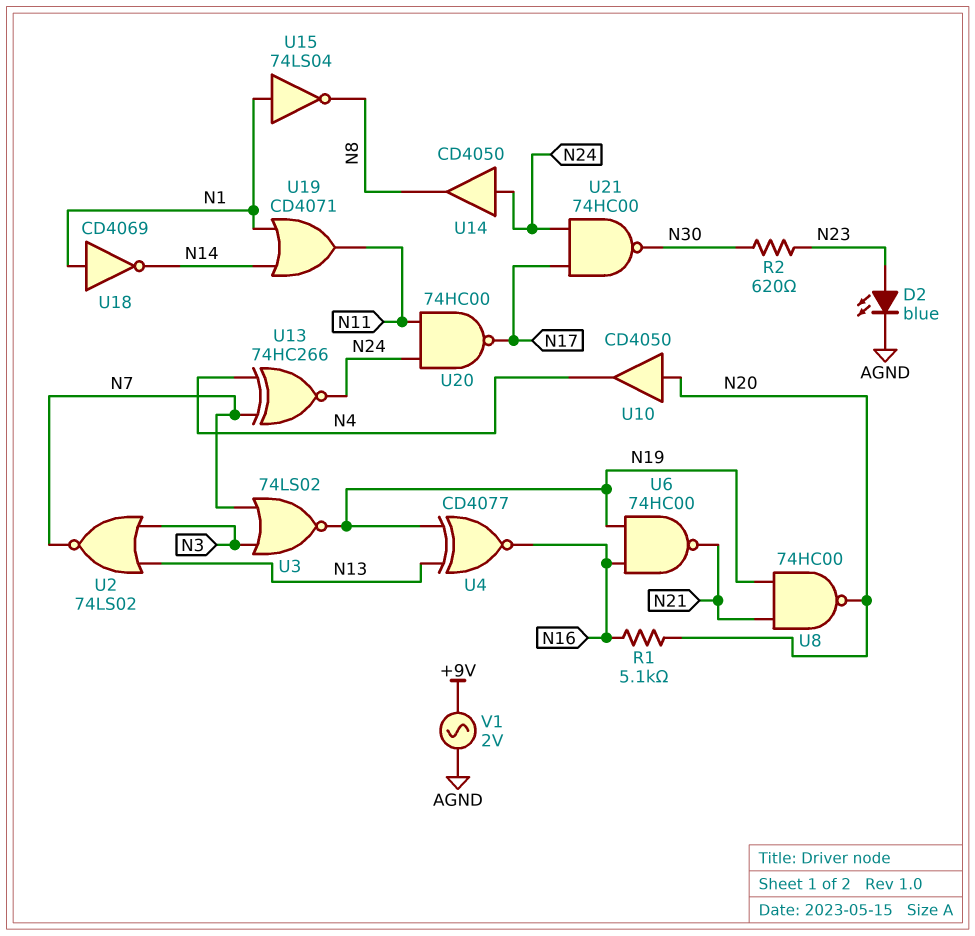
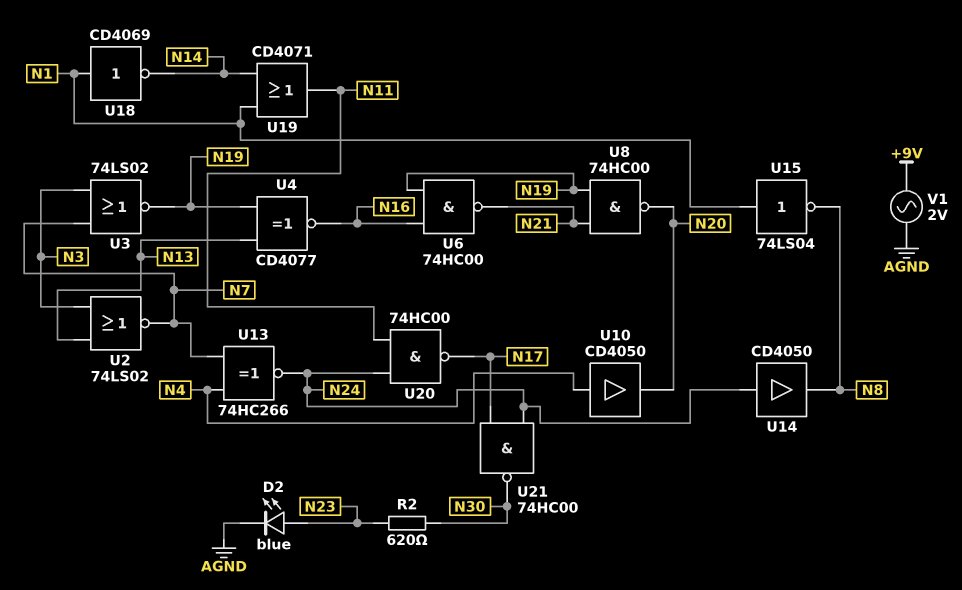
R1: 5.1k (N16, N20) -> none
U10: buffer CD4050 (in N20, out N4) -> buffer CD4050 (in N4, out N20)

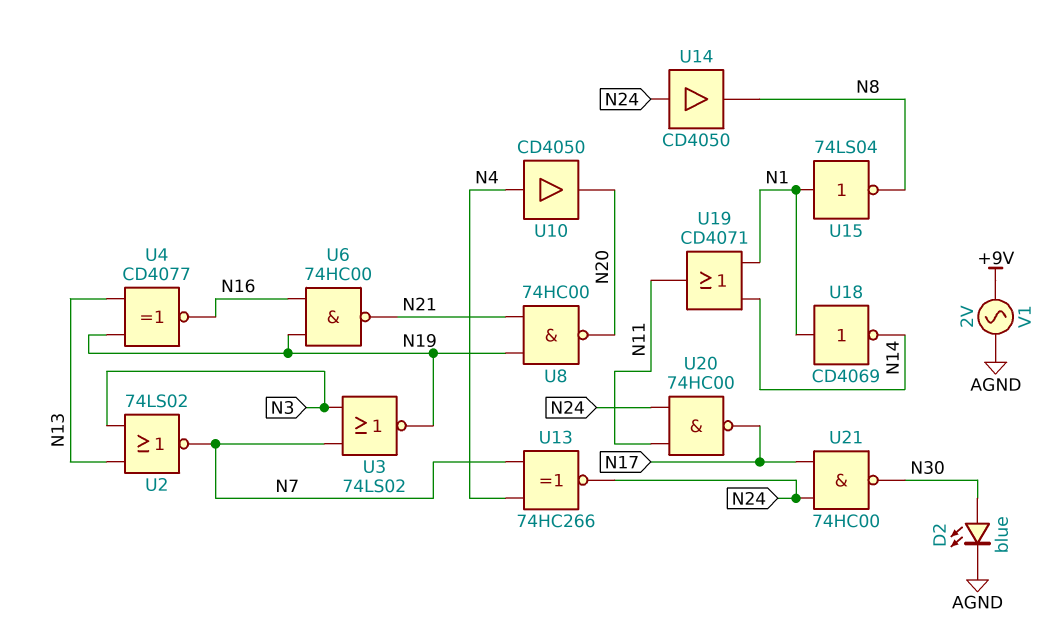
D2: LED blue (A N23, K AGND) -> LED blue (A N30, K AGND)
R2: 620 (N23, N30) -> none

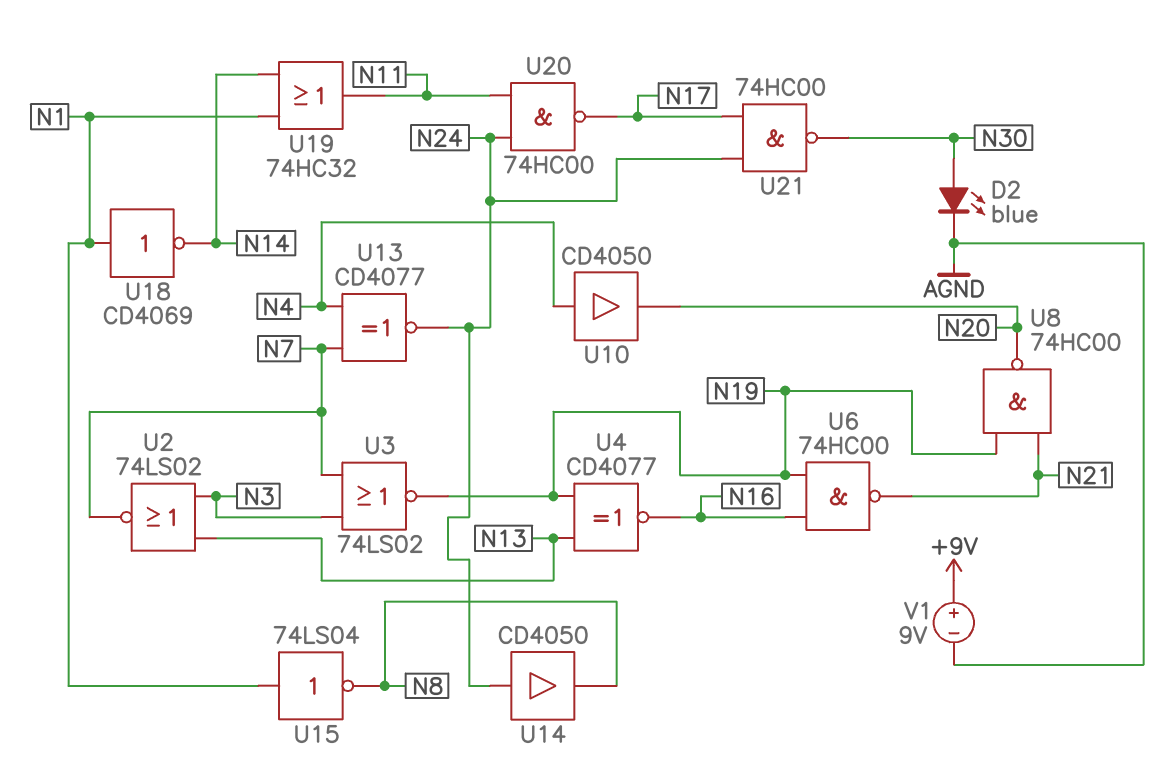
U13: XNOR 74HC266 (in N4, in N7, out N24) -> XNOR CD4077 (in N4, in N7, out N24)
U19: OR CD4071 (in N1, in N14, out N11) -> OR 74HC32 (in N1, in N14, out N11)
V1: AC 2V (+9V, AGND) -> 9V (plus +9V, minus AGND)

